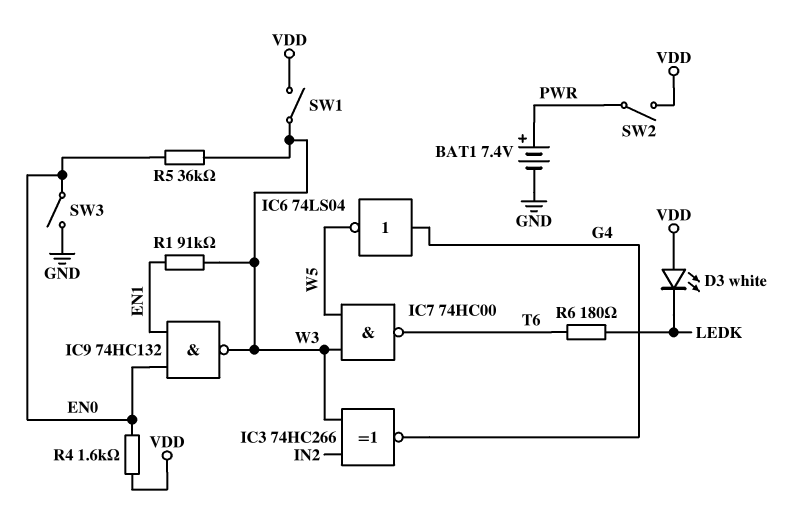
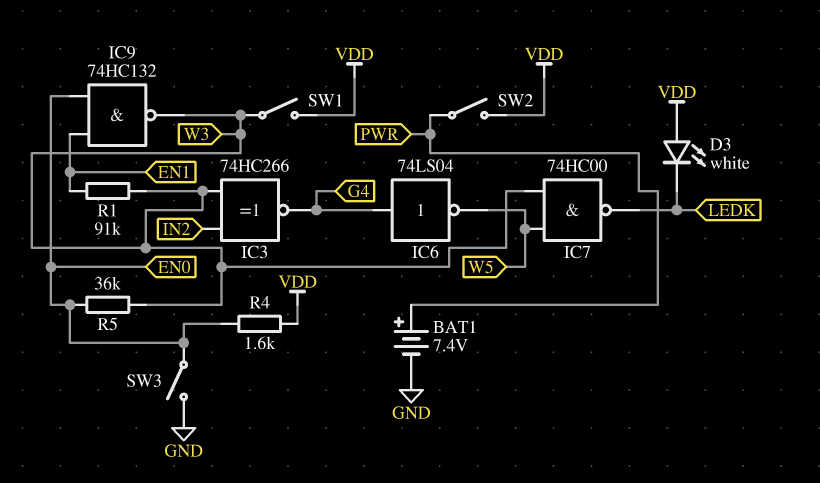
IC7: NAND 74HC00 (in W3, in W5, out T6) -> NAND 74HC00 (in W3, in W5, out LEDK)
R6: 180 (LEDK, T6) -> none

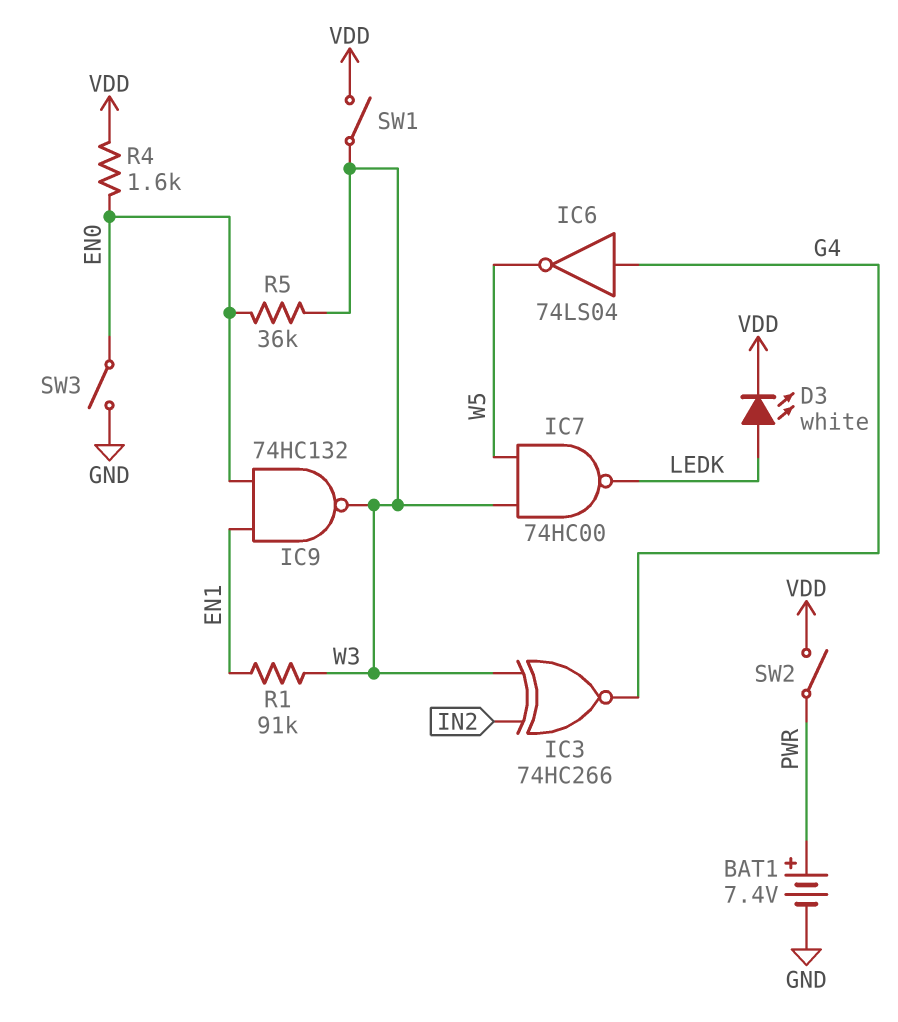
D3: LED white (A VDD, K LEDK) -> LED white (A LEDK, K VDD)

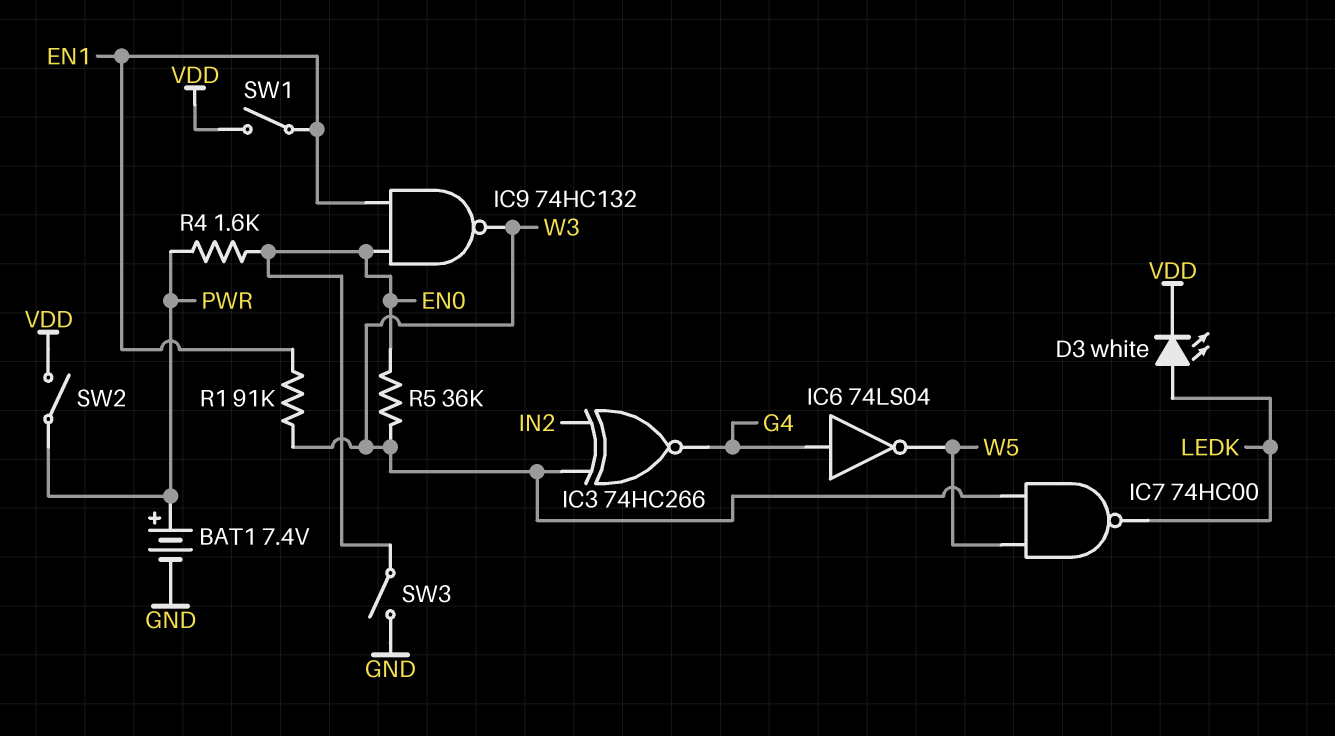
R4: 1.6k (EN0, VDD) -> 1.6k (EN0, PWR)
SW1: switch (VDD, W3) -> switch (EN1, VDD)

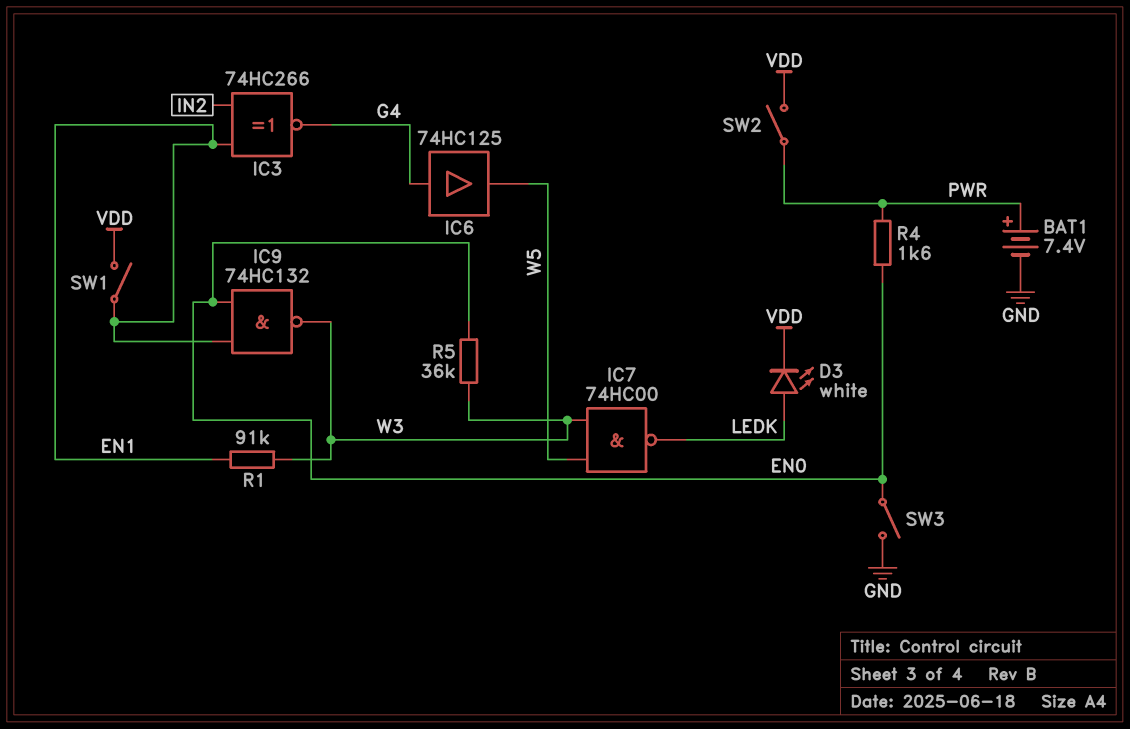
IC3: XNOR 74HC266 (in IN2, in W3, out G4) -> XNOR 74HC266 (in EN1, in IN2, out G4)
IC6: NOT 74LS04 (in G4, out W5) -> buffer 74HC125 (in G4, out W5)

